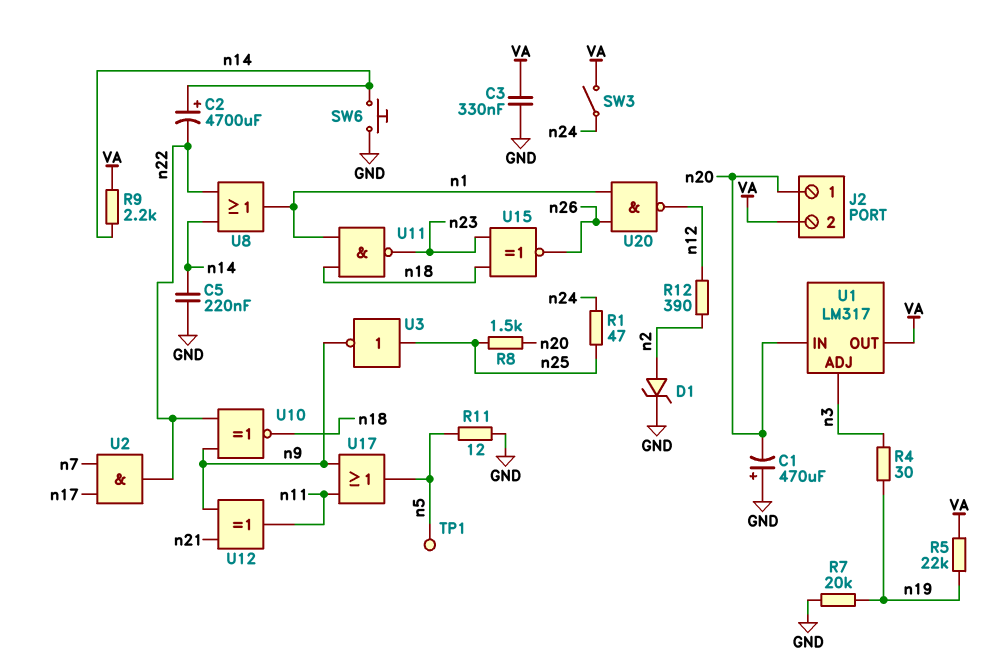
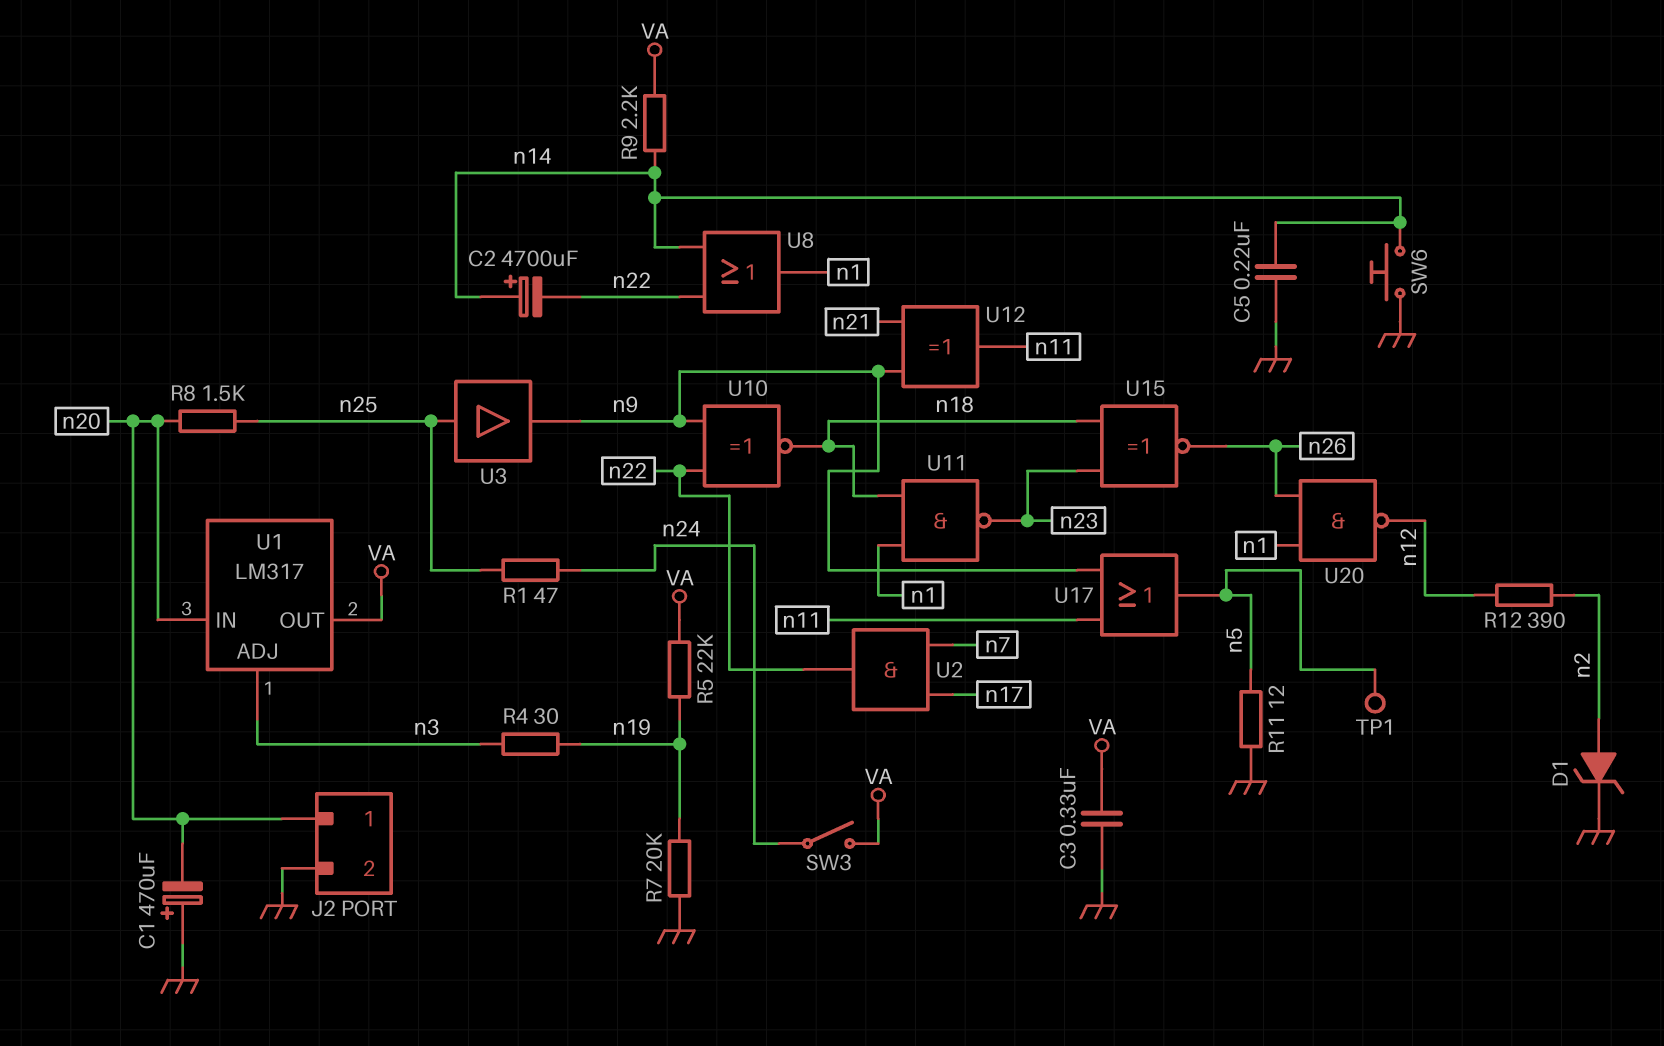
J2 pin 2: VA -> GND
U3: NOT (in n25, out n9) -> buffer (in n25, out n9)

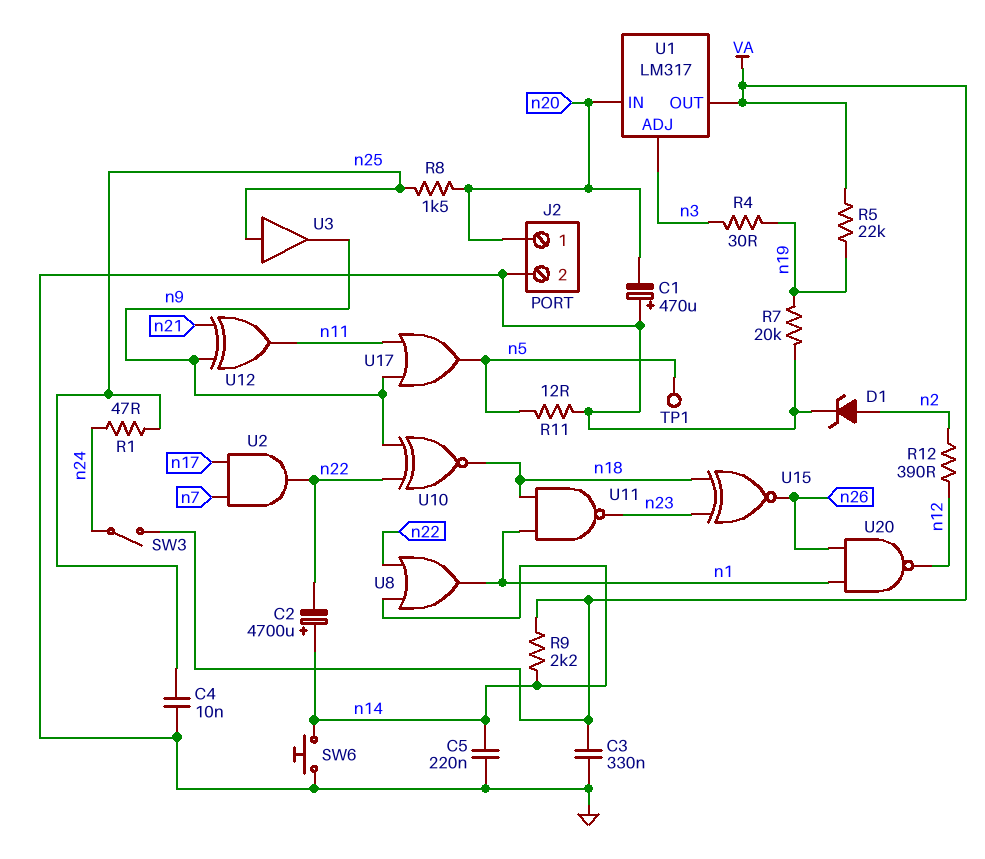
C4: none -> 10nF (GND, n25)

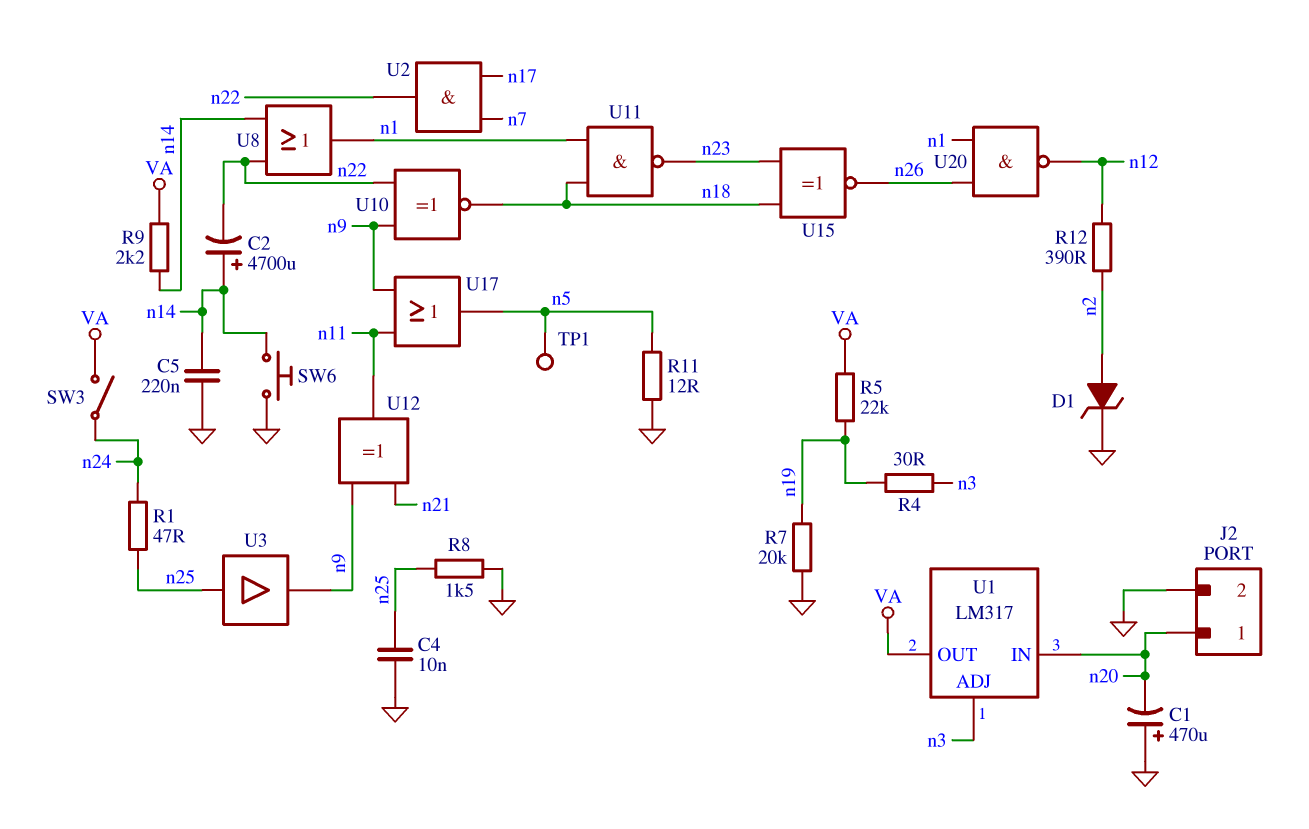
C3: 330nF (GND, VA) -> none
R8: 1.5k (n20, n25) -> 1.5k (GND, n25)

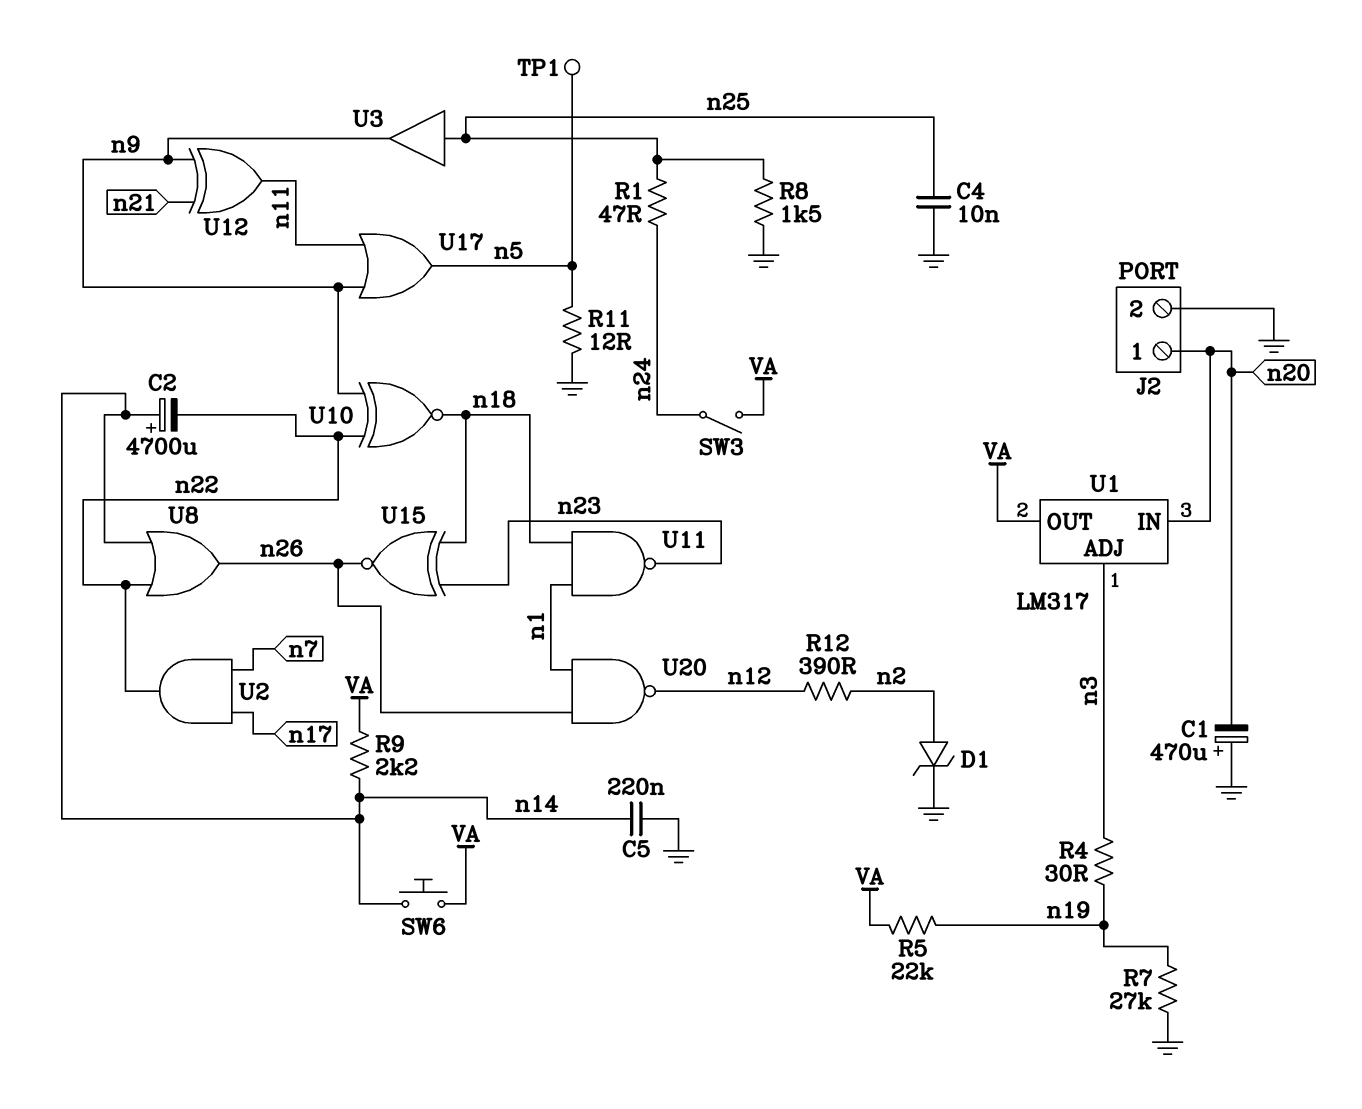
R7: 20k (GND, n19) -> 27k (GND, n19)
SW6: button (GND, n14) -> button (VA, n14)
U8: OR (in n14, in n22, out n1) -> OR (in n14, in n22, out n26)

